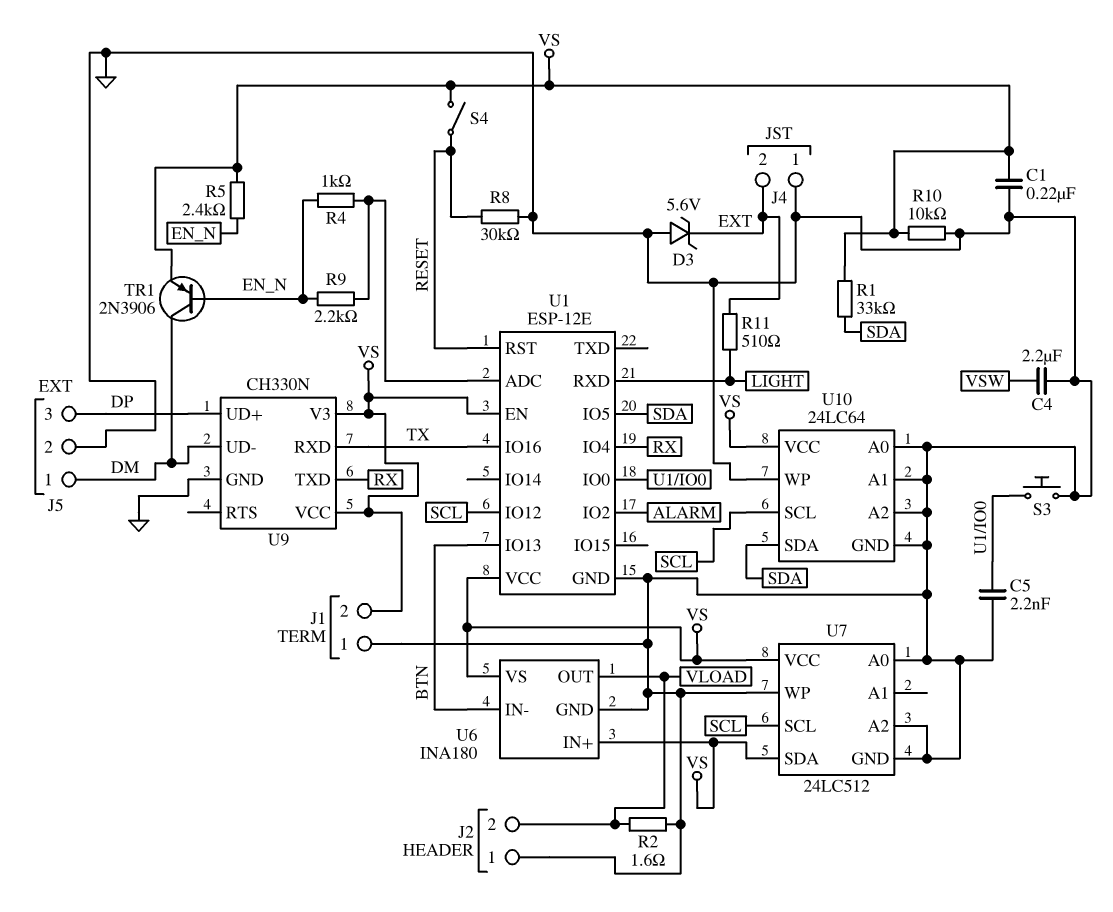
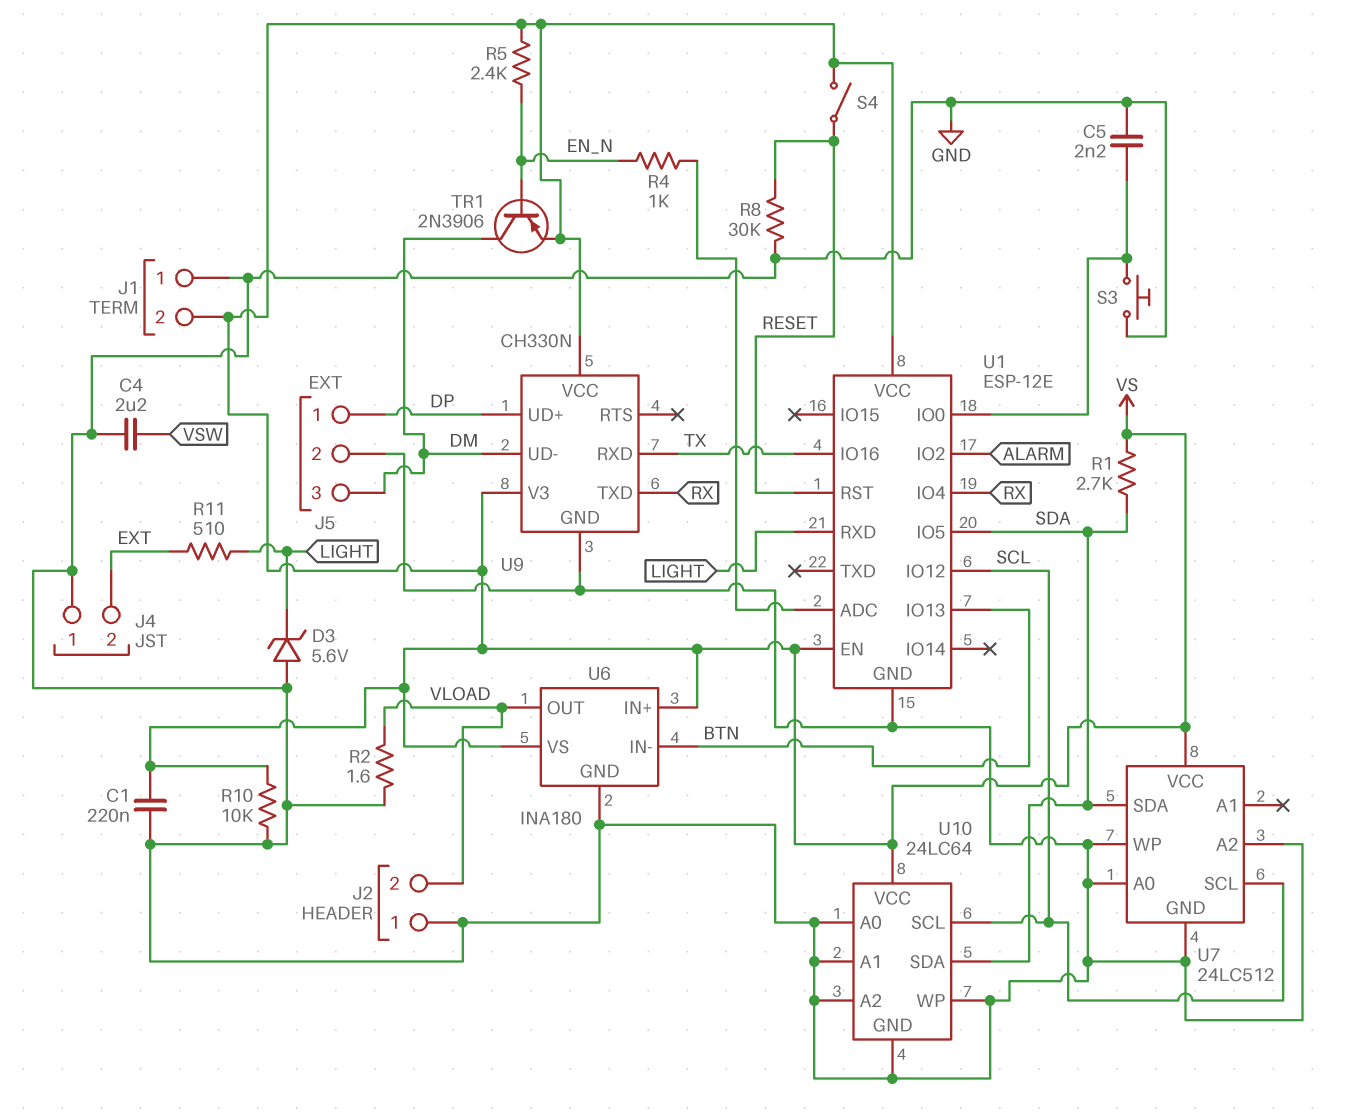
D3: zener 5.6V (A GND, K EXT) -> zener 5.6V (A GND, K LIGHT)
J5 pin 1: DM -> DP
J5 pin 3: DP -> DM
R1: 33k (SDA, VS) -> 2.7k (SDA, VS)
R9: 2.2k (EN_N, U1/ADC) -> none
U7 pin SDA: VS -> SDA

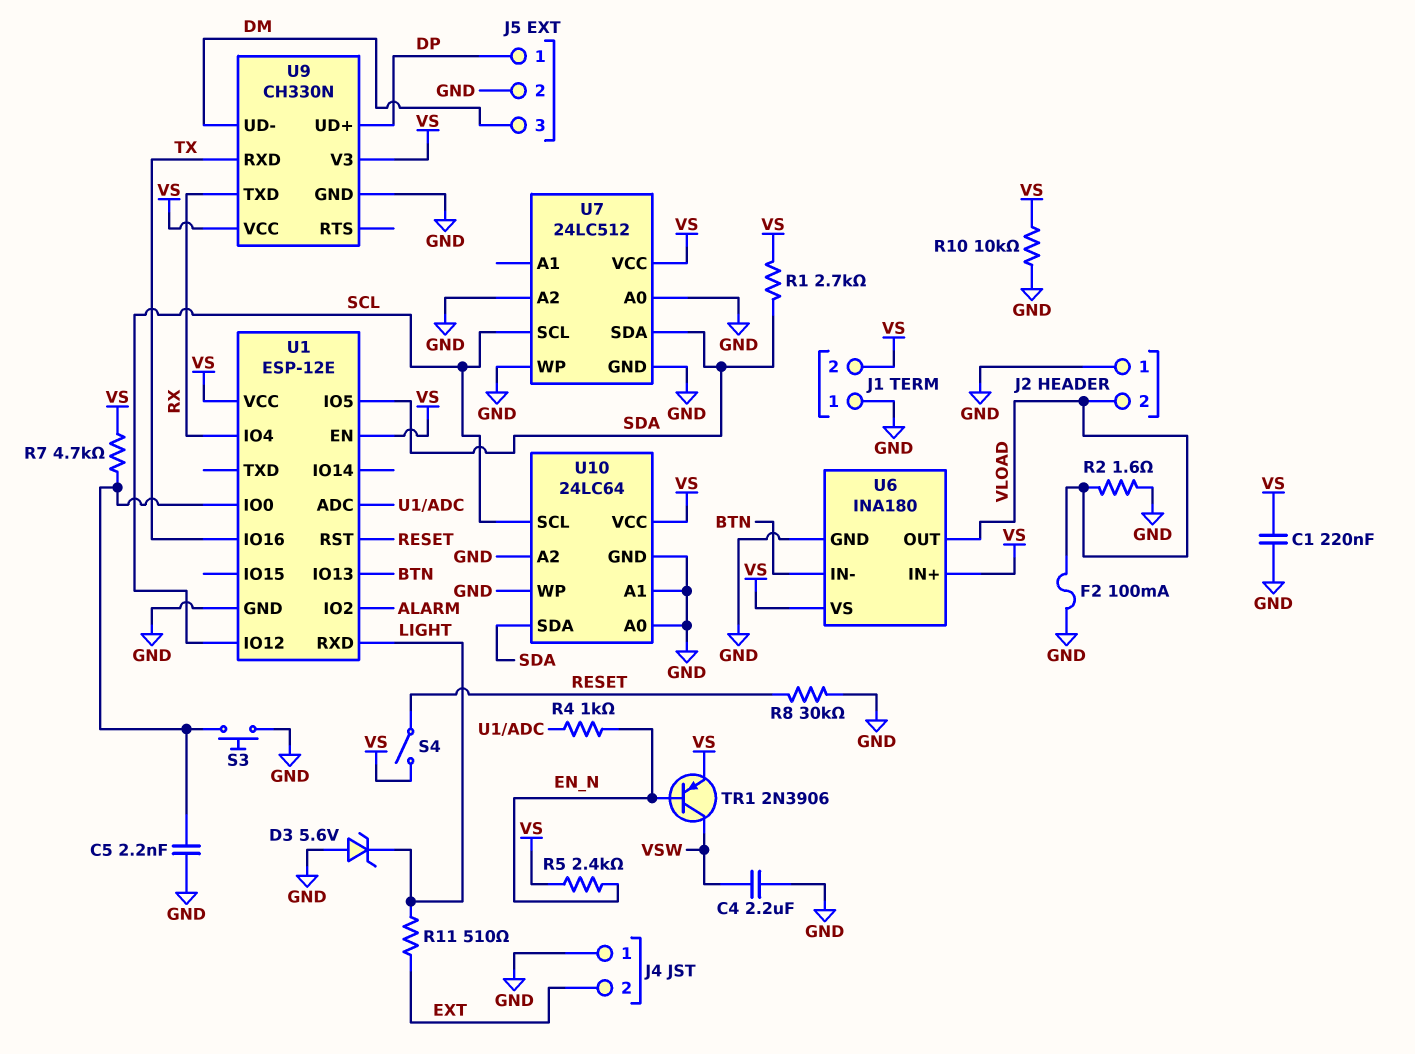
F2: none -> 100mA (GND, VLOAD)
R7: none -> 4.7k (U1/IO0, VS)
TR1: PNP 2N3906 (B EN_N, C DM, E VS) -> PNP 2N3906 (B EN_N, C VSW, E VS)

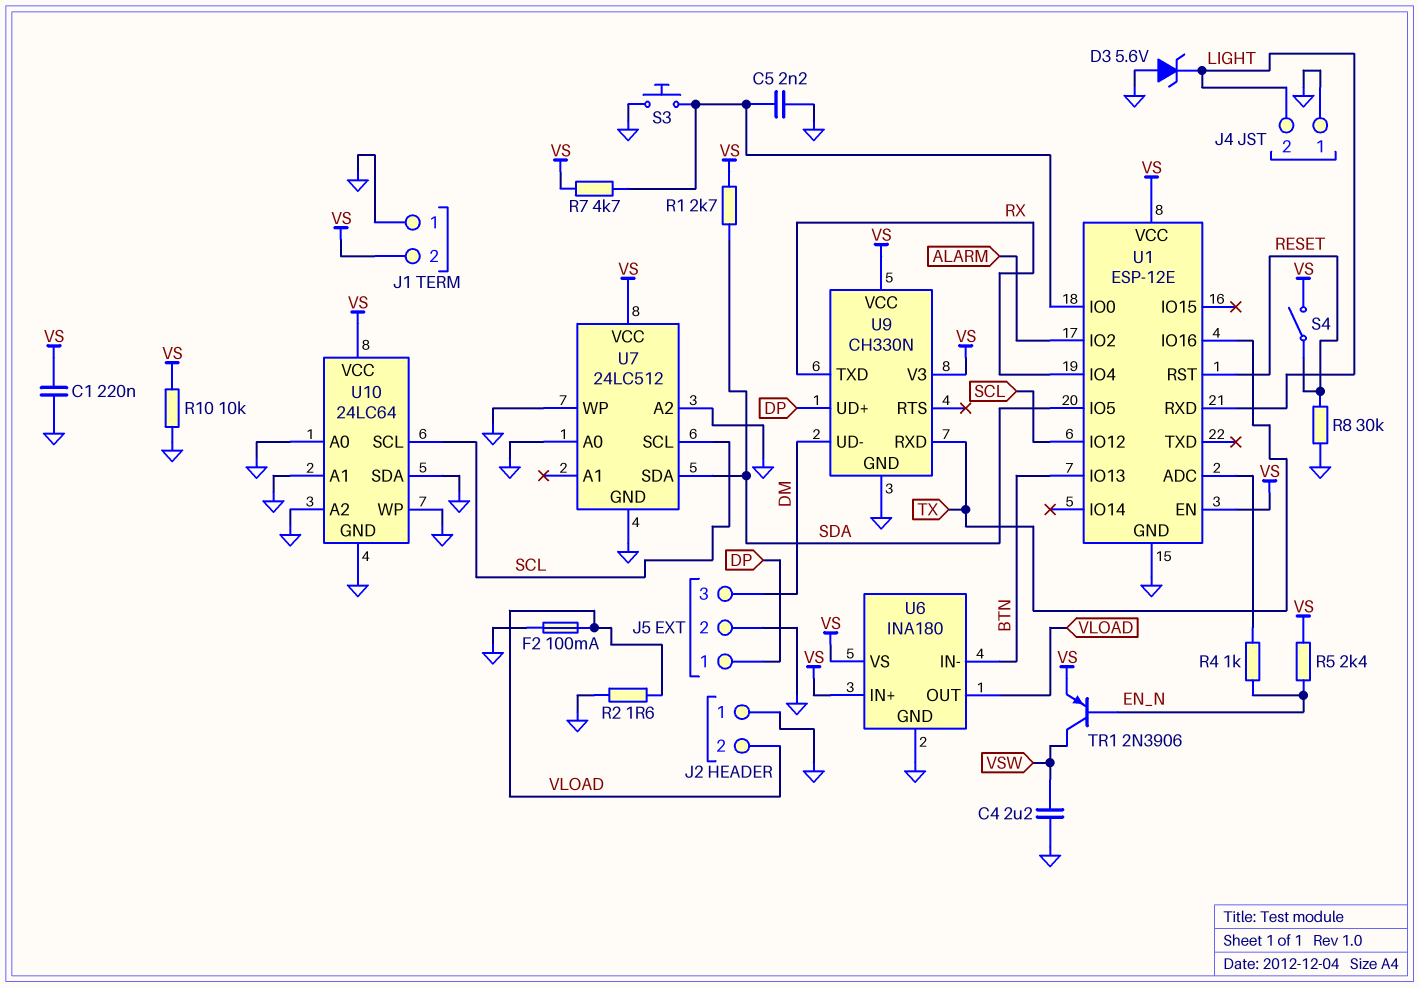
J4 pin 2: EXT -> LIGHT
R11: 510 (EXT, LIGHT) -> none
U10 pin SDA: SDA -> GND

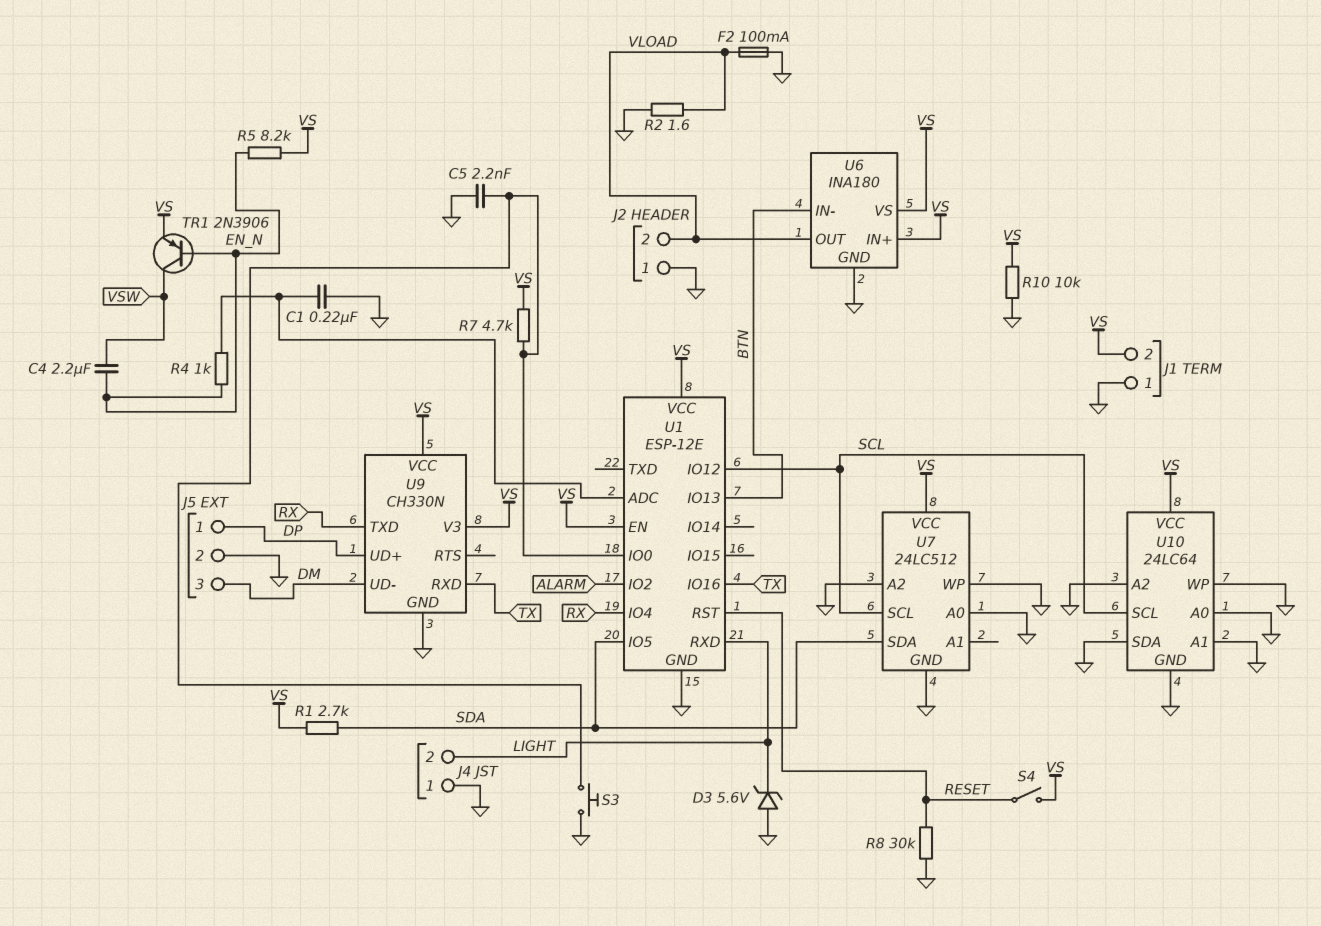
C1: 220nF (GND, VS) -> 220nF (GND, U1/ADC)
C4: 2.2uF (GND, VSW) -> 2.2uF (EN_N, VSW)
R5: 2.4k (EN_N, VS) -> 8.2k (EN_N, VS)

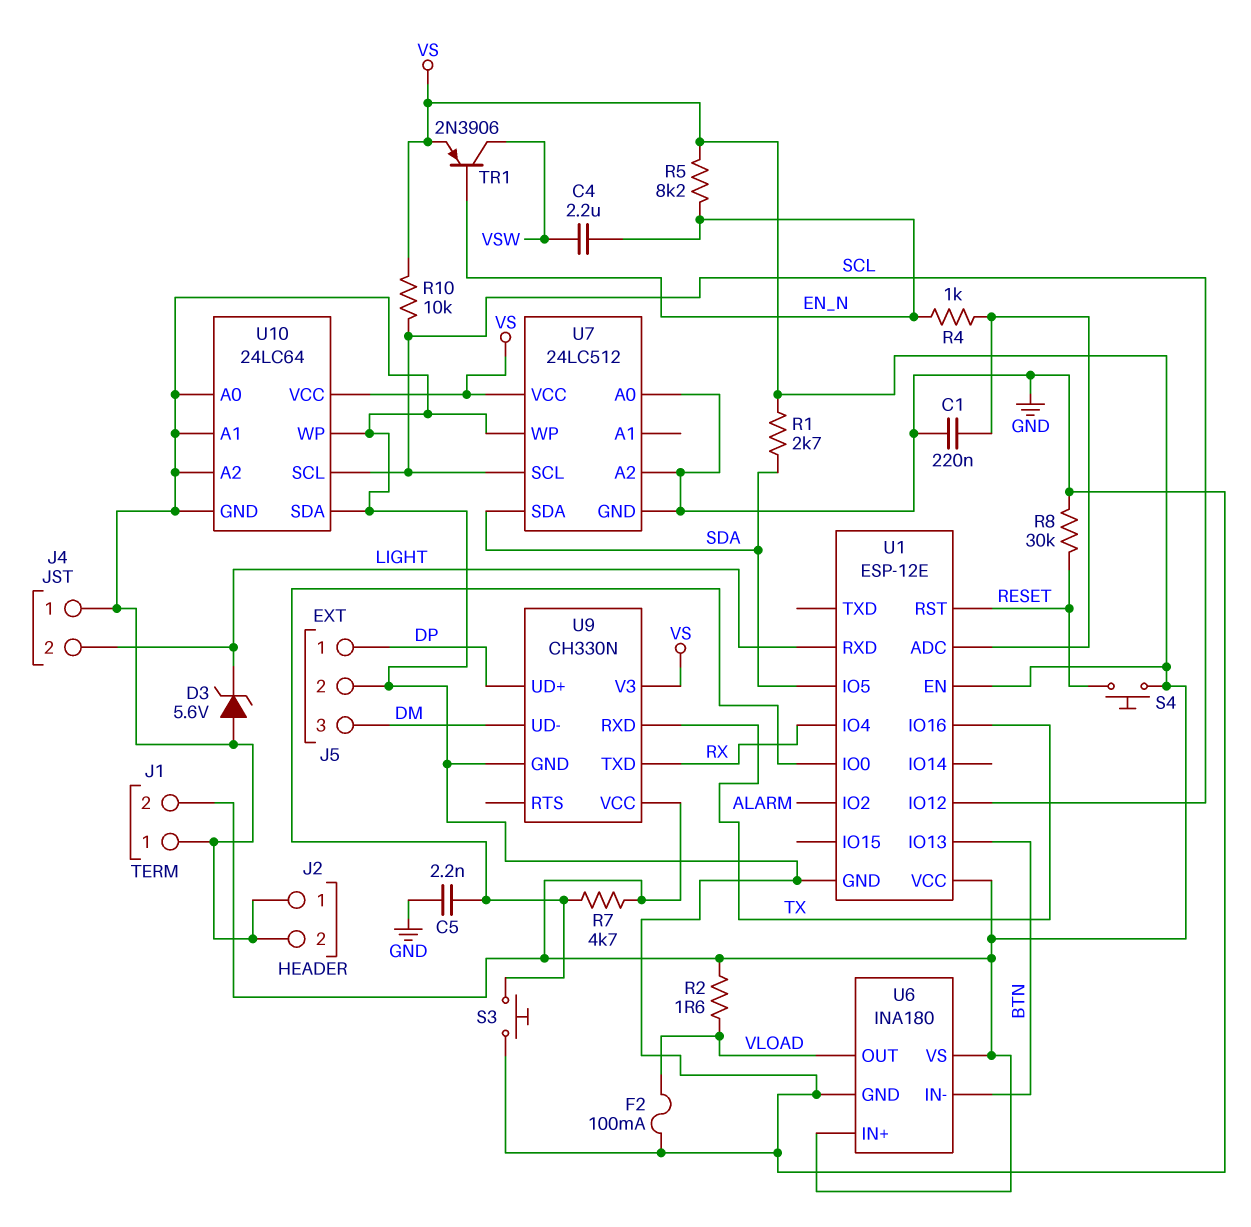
J2 pin 2: VLOAD -> GND
R2: 1.6 (GND, VLOAD) -> 1.6 (VLOAD, VS)
R10: 10k (GND, VS) -> 10k (SCL, VS)
S4: switch (RESET, VS) -> button (RESET, VS)

